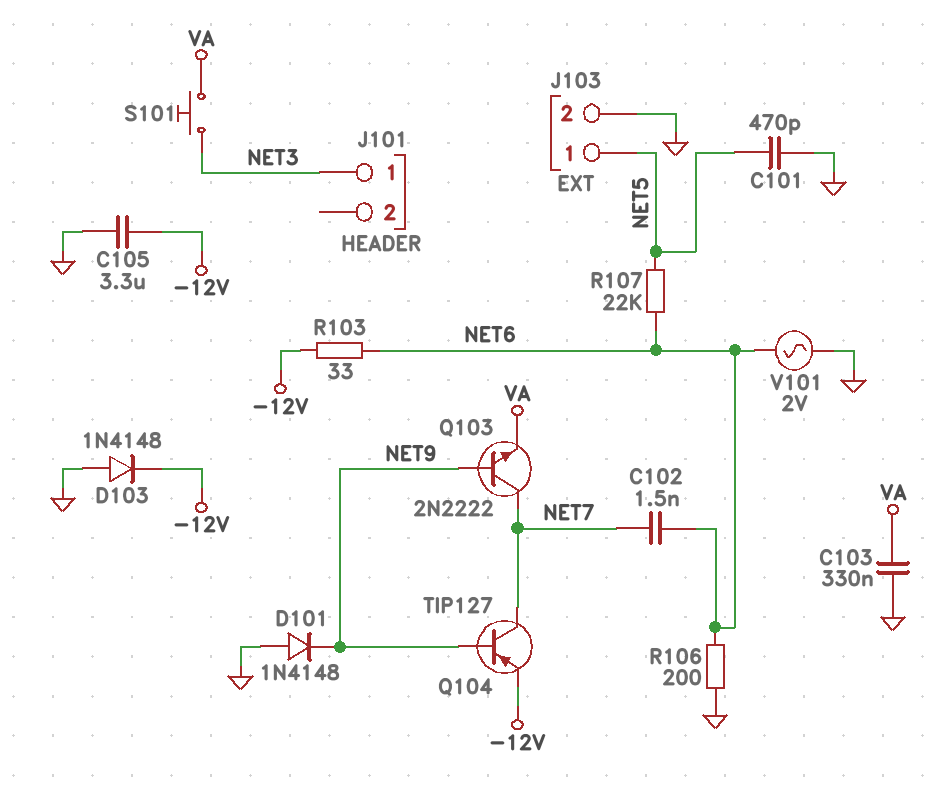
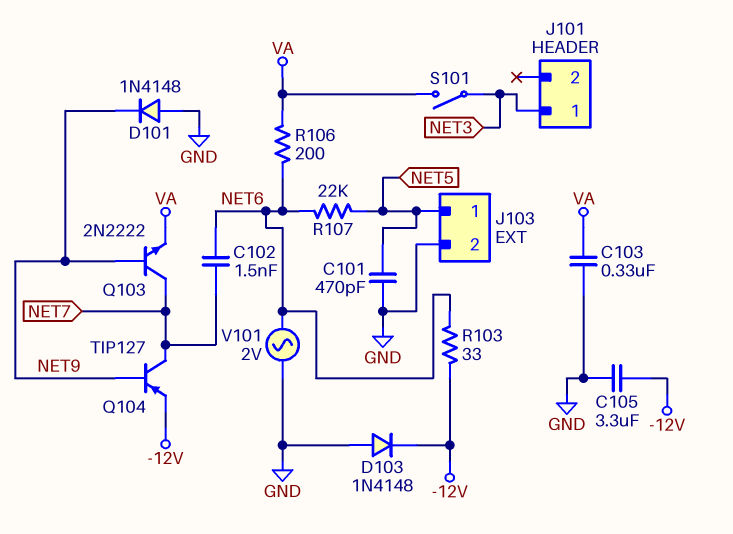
R106: 200 (GND, NET6) -> 200 (NET6, VA)
S101: button (NET3, VA) -> switch (NET3, VA)

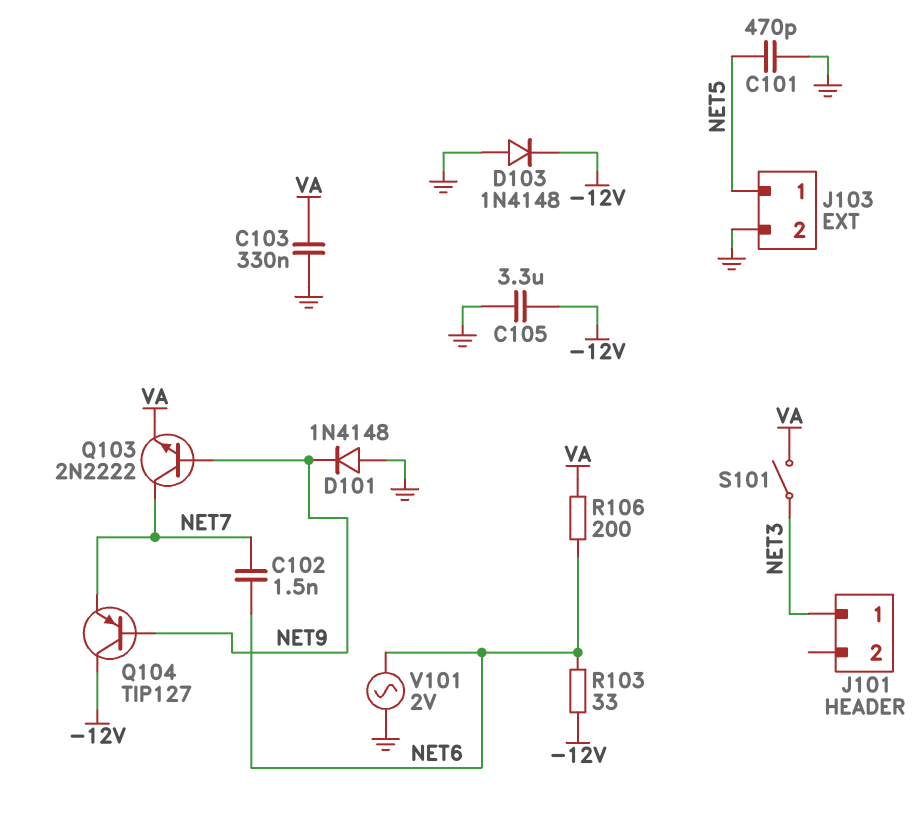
Q104: PNP TIP127 (B NET9, C NET7, E -12V) -> PNP TIP127 (B NET9, C -12V, E NET7)
R107: 22k (NET5, NET6) -> none

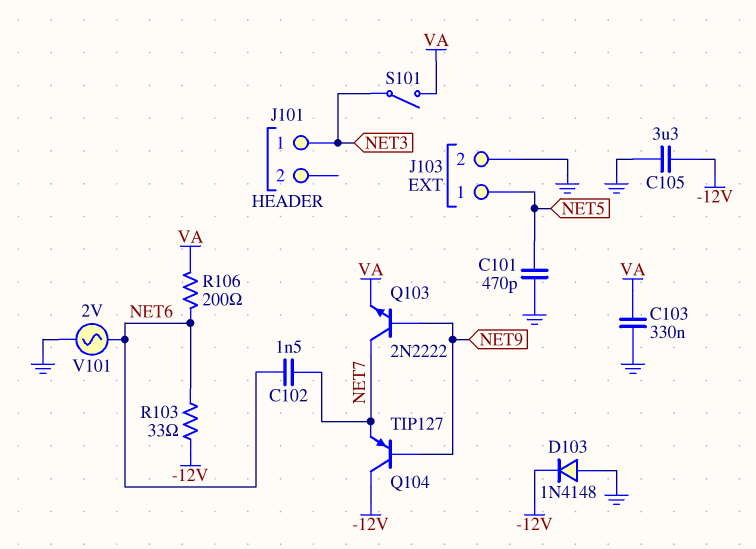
D101: diode 1N4148 (A GND, K NET9) -> none

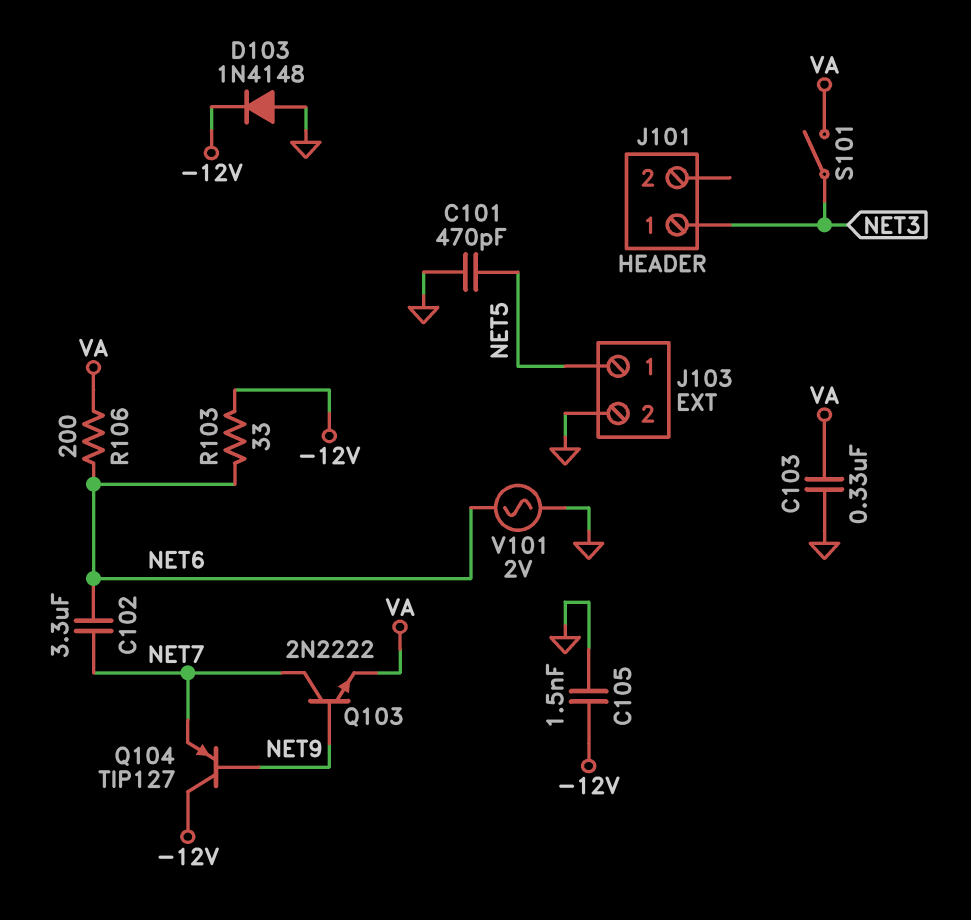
C102: 1.5nF (NET6, NET7) -> 3.3uF (NET6, NET7)
C105: 3.3uF (-12V, GND) -> 1.5nF (-12V, GND)

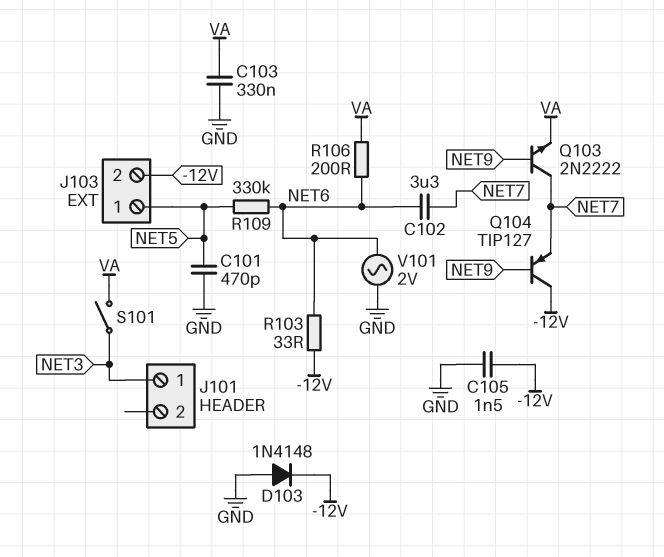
J103 pin 2: GND -> -12V
R109: none -> 330k (NET5, NET6)

